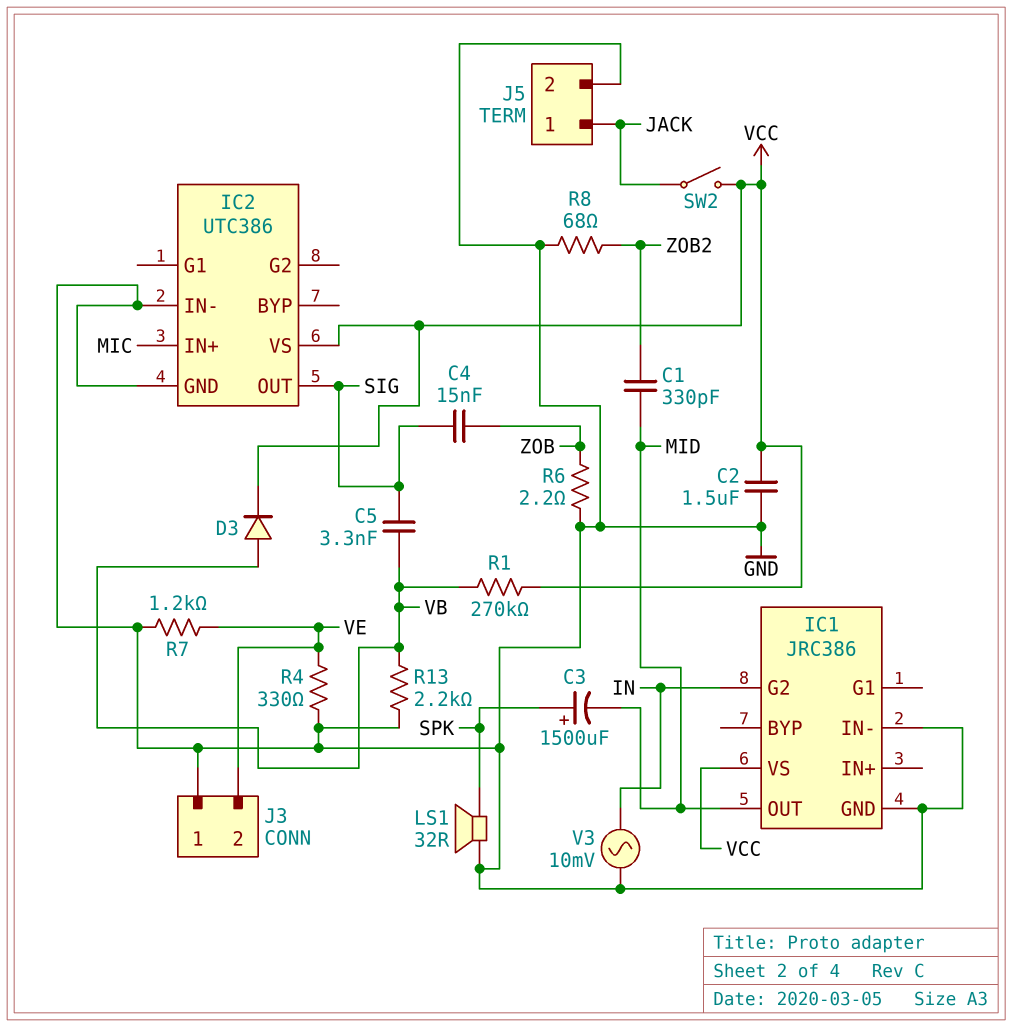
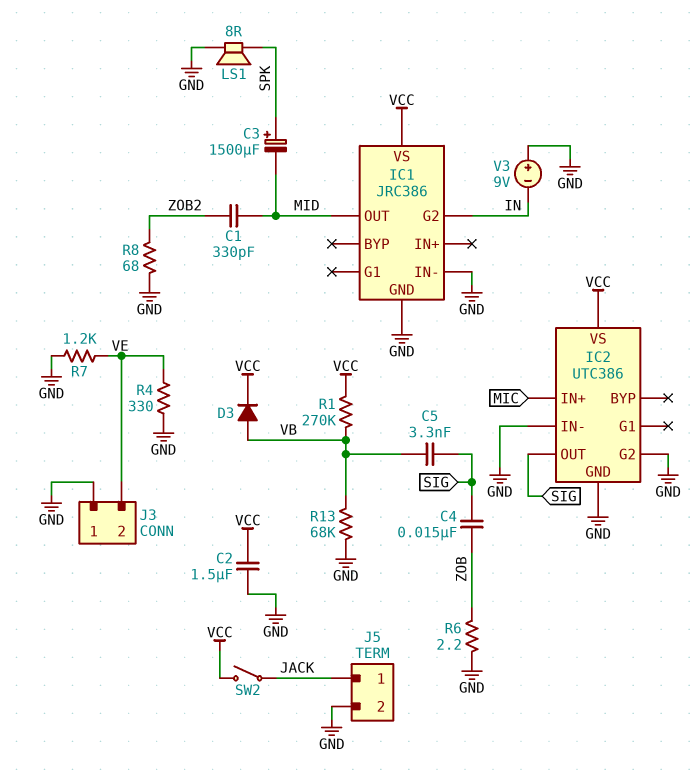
IC2 pin G2: none -> GND
LS1: speaker 32R (GND, SPK) -> speaker 8R (GND, SPK)
R13: 2.2k (GND, VB) -> 68k (GND, VB)
V3: AC 10mV (GND, IN) -> 9V (plus GND, minus IN)

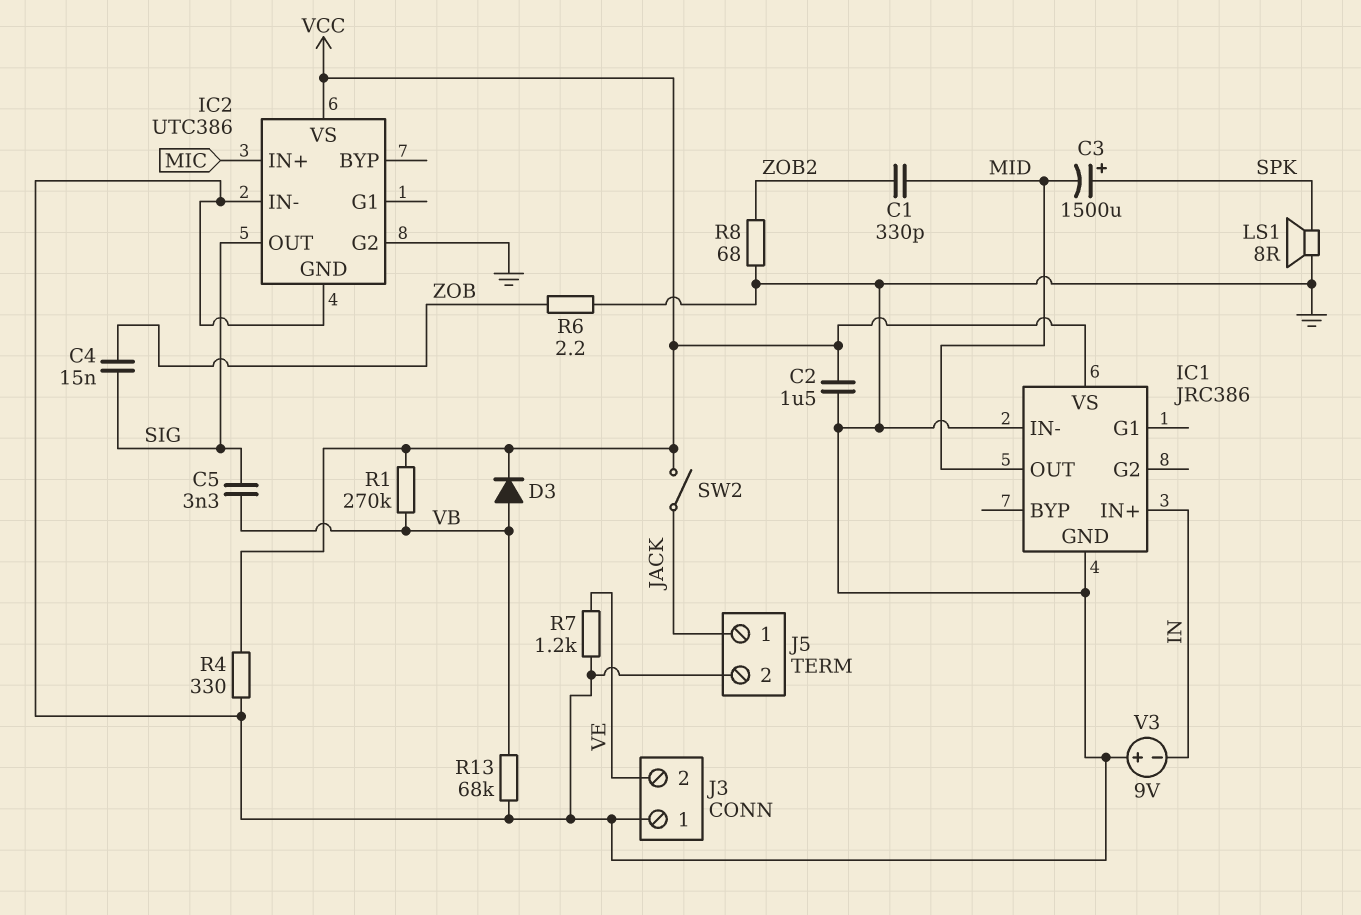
IC1 pin G2: IN -> none
IC1 pin IN+: none -> IN
R4: 330 (GND, VE) -> 330 (GND, VCC)

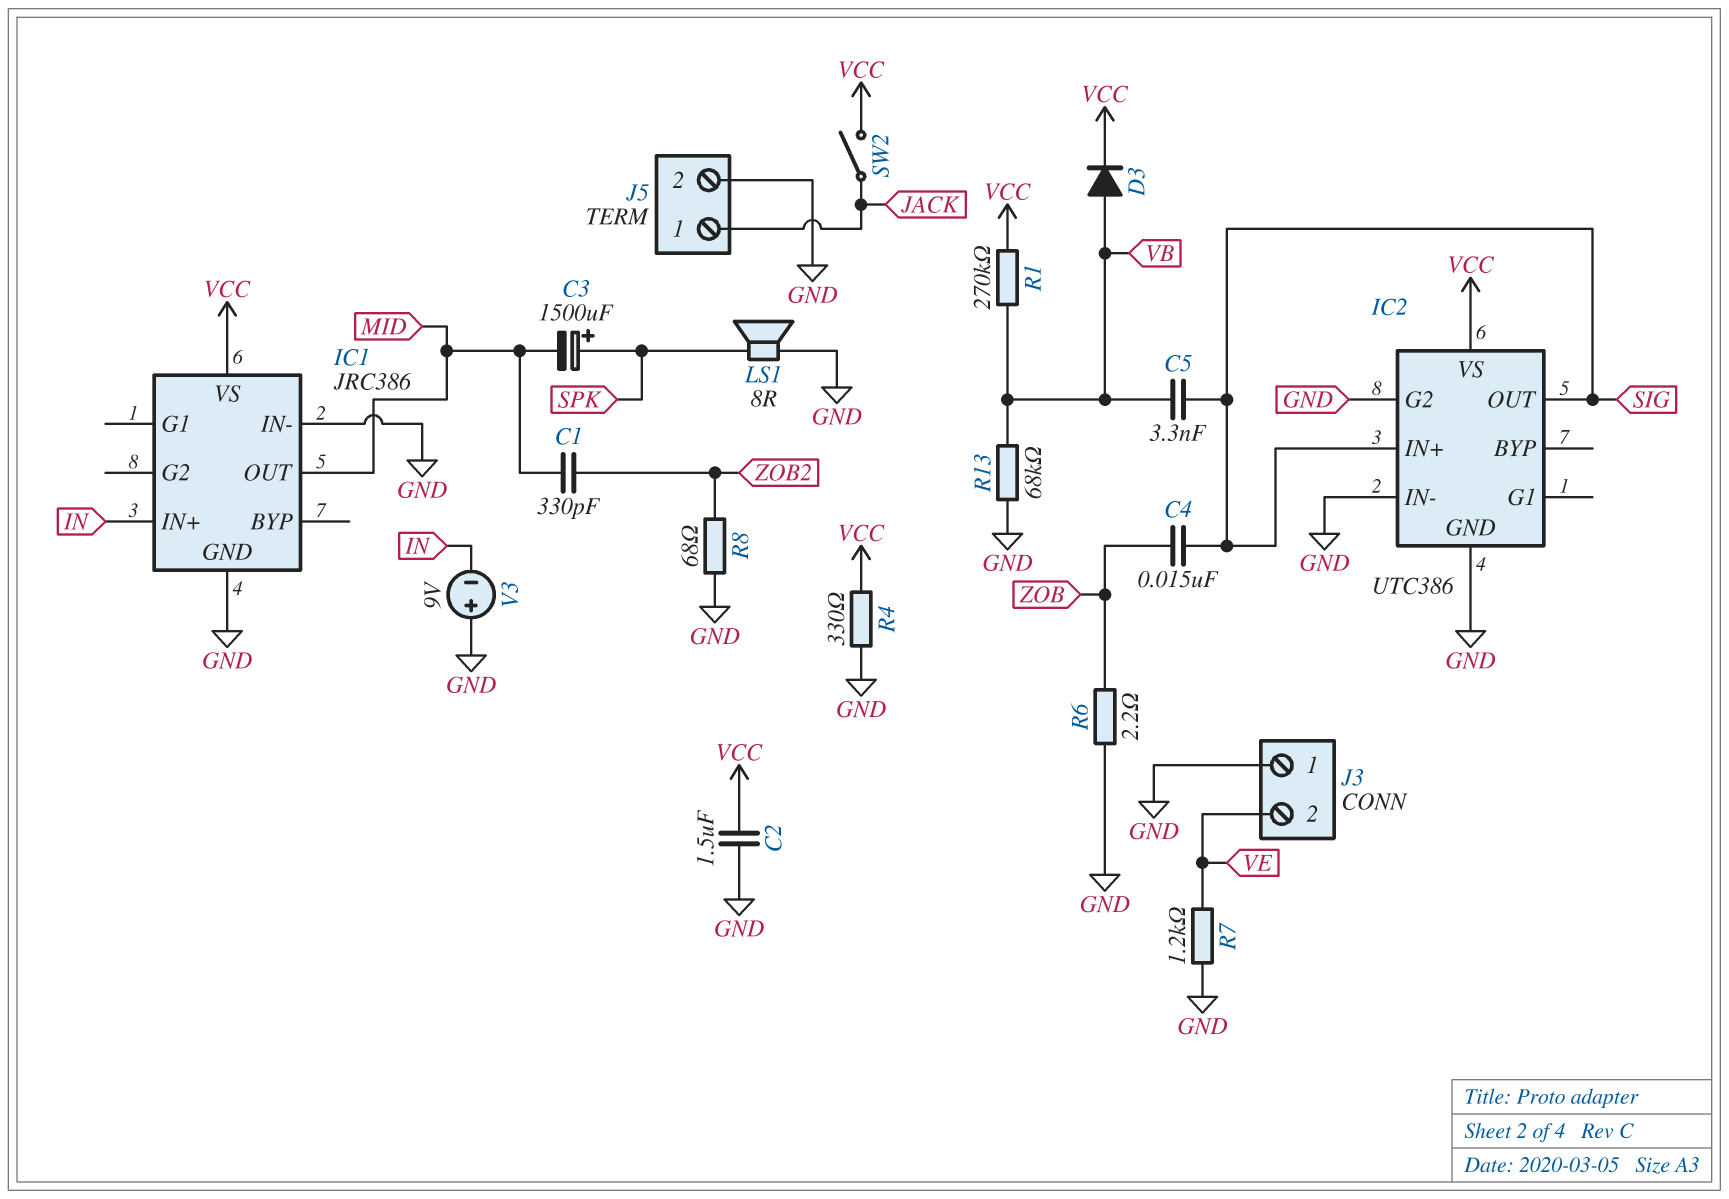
IC2 pin IN+: MIC -> SIG

